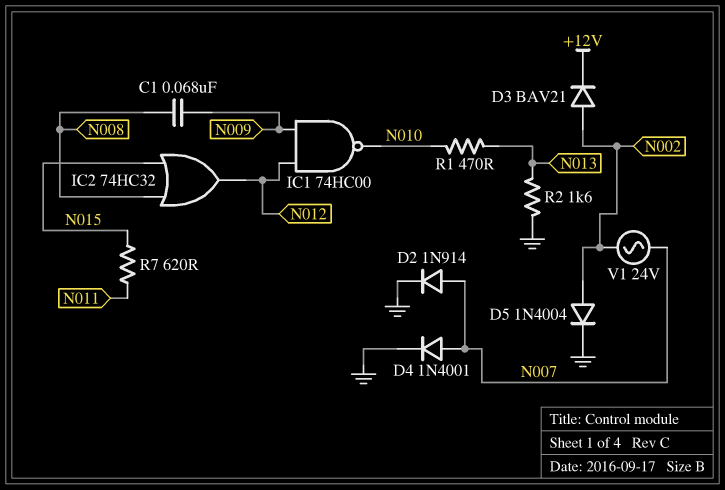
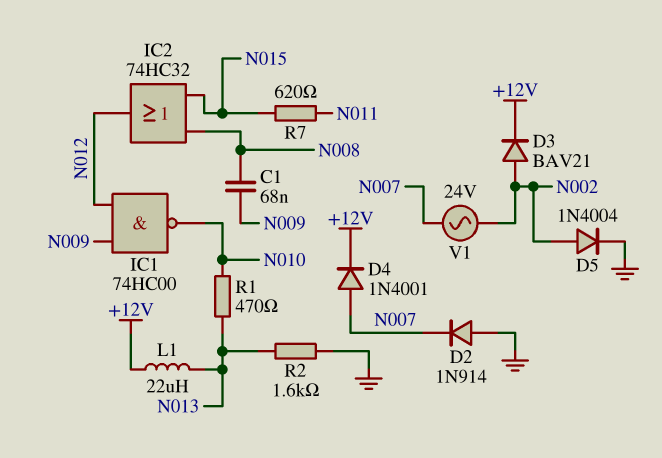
D2: diode 1N914 (A N007, K GND) -> diode 1N914 (A GND, K N007)
D4: diode 1N4001 (A N007, K GND) -> diode 1N4001 (A N007, K +12V)
L1: none -> 22uH (+12V, N013)

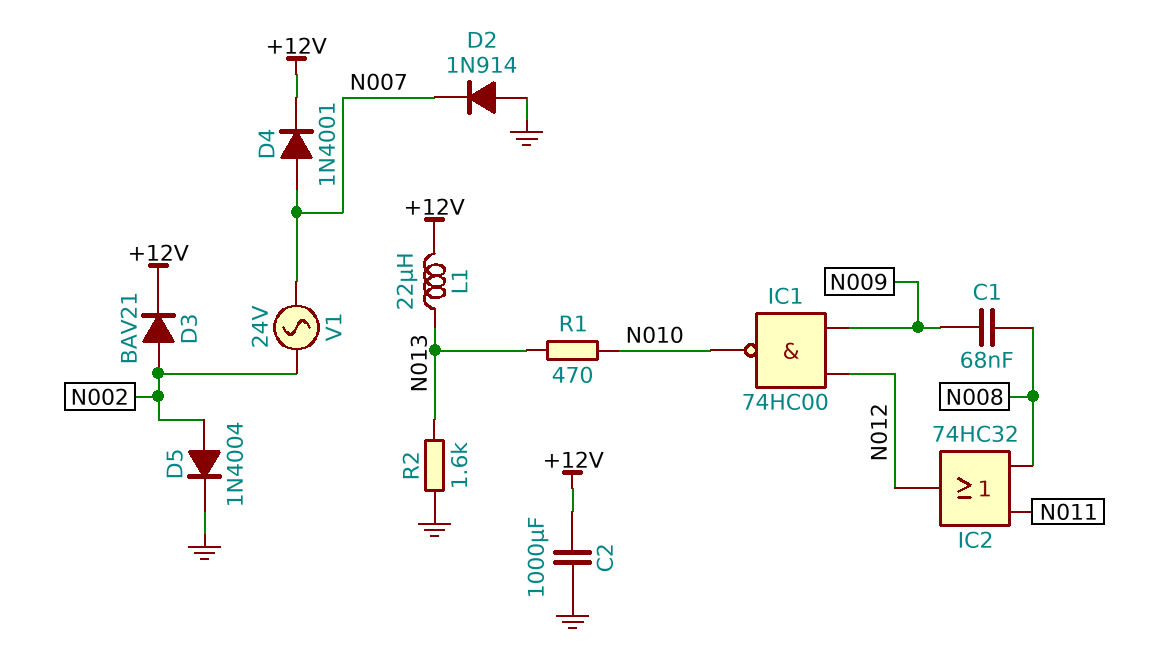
C2: none -> 1000uF (+12V, GND)
IC2: OR 74HC32 (in N008, in N015, out N012) -> OR 74HC32 (in N008, in N011, out N012)
R7: 620 (N011, N015) -> none

